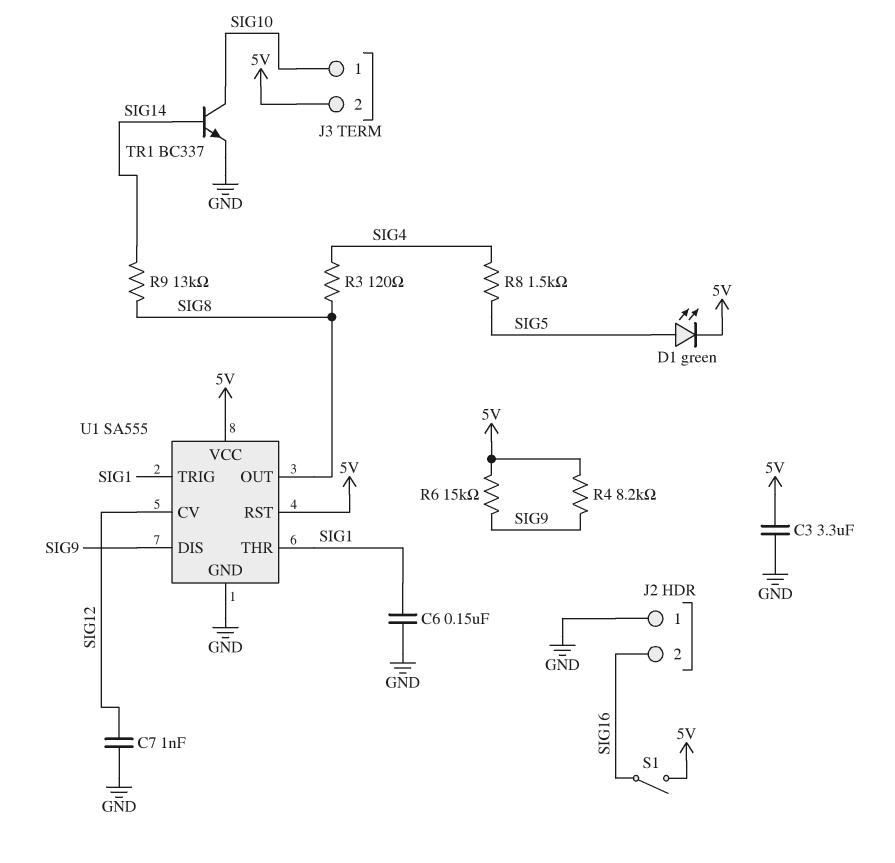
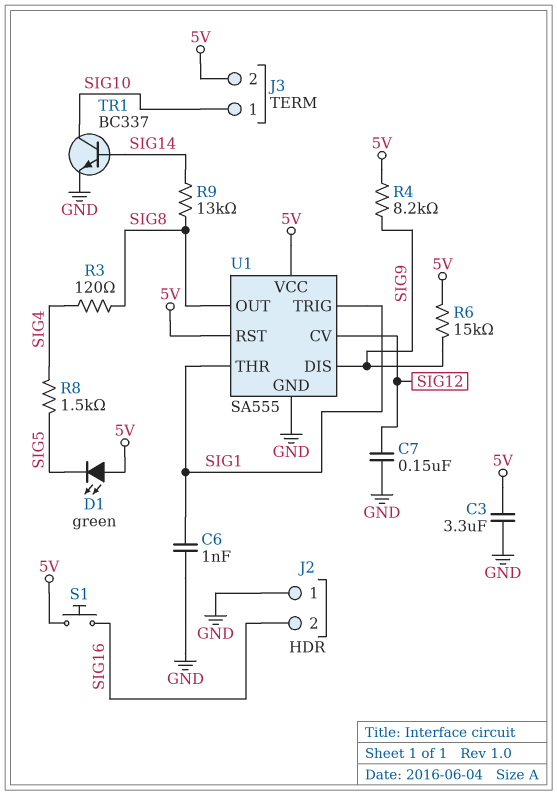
C6: 150nF (GND, SIG1) -> 1nF (GND, SIG1)
C7: 1nF (GND, SIG12) -> 150nF (GND, SIG12)
D1: LED green (A SIG5, K 5V) -> LED green (A 5V, K SIG5)
S1: switch (5V, SIG16) -> button (5V, SIG16)

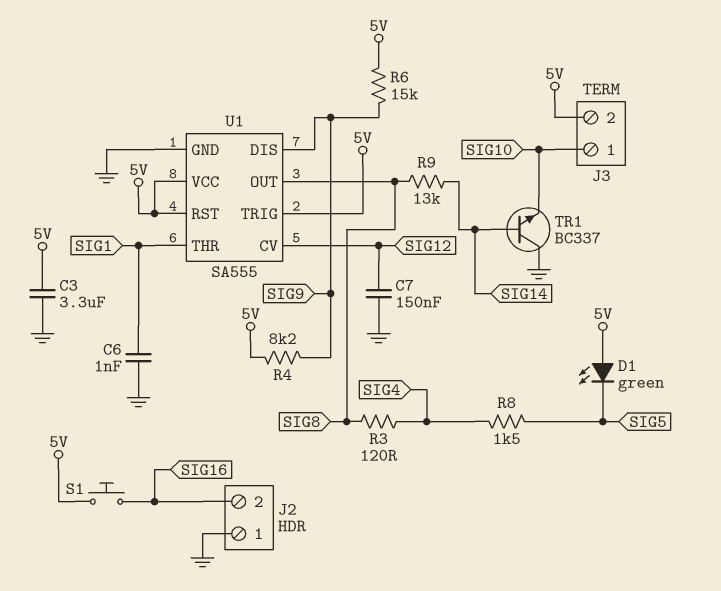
TR1: NPN BC337 (B SIG14, C SIG10, E GND) -> NPN BC337 (B SIG14, C GND, E SIG10)
U1 pin TRIG: SIG1 -> 5V

